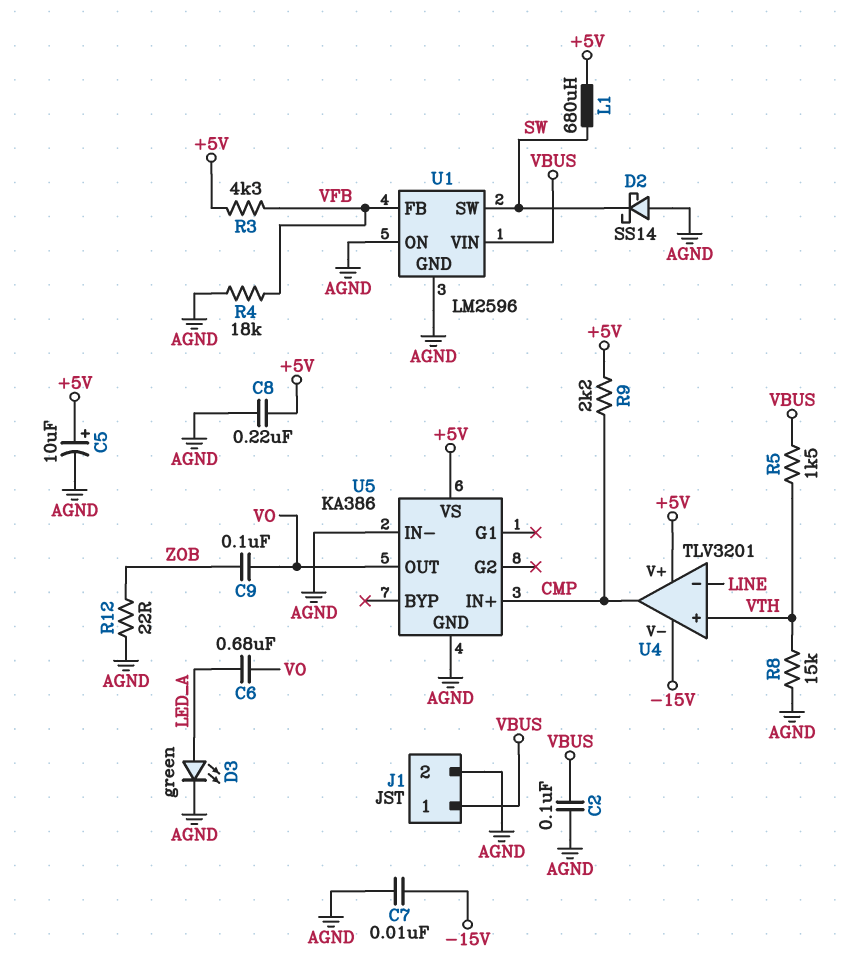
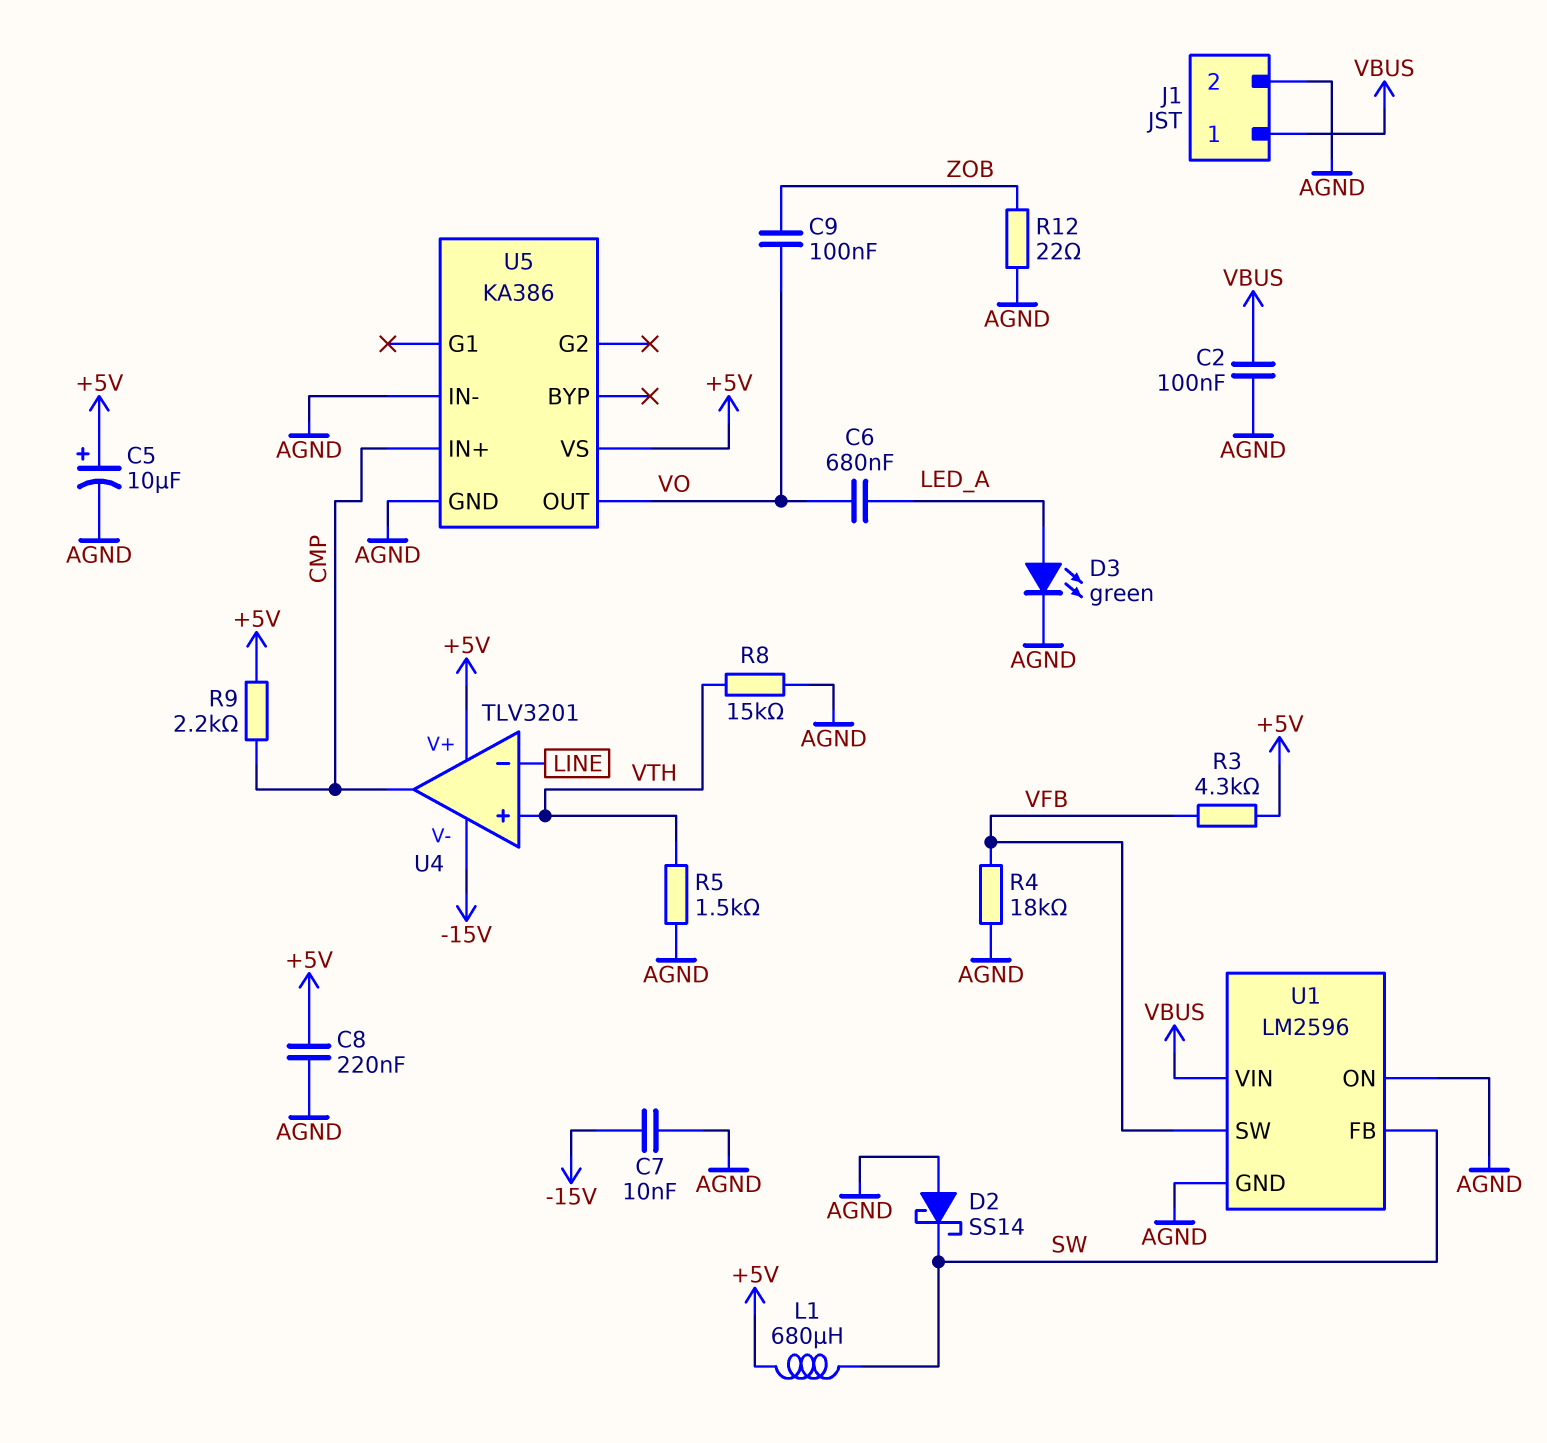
R5: 1.5k (VBUS, VTH) -> 1.5k (AGND, VTH)
U1 pin FB: VFB -> SW
U1 pin SW: SW -> VFB

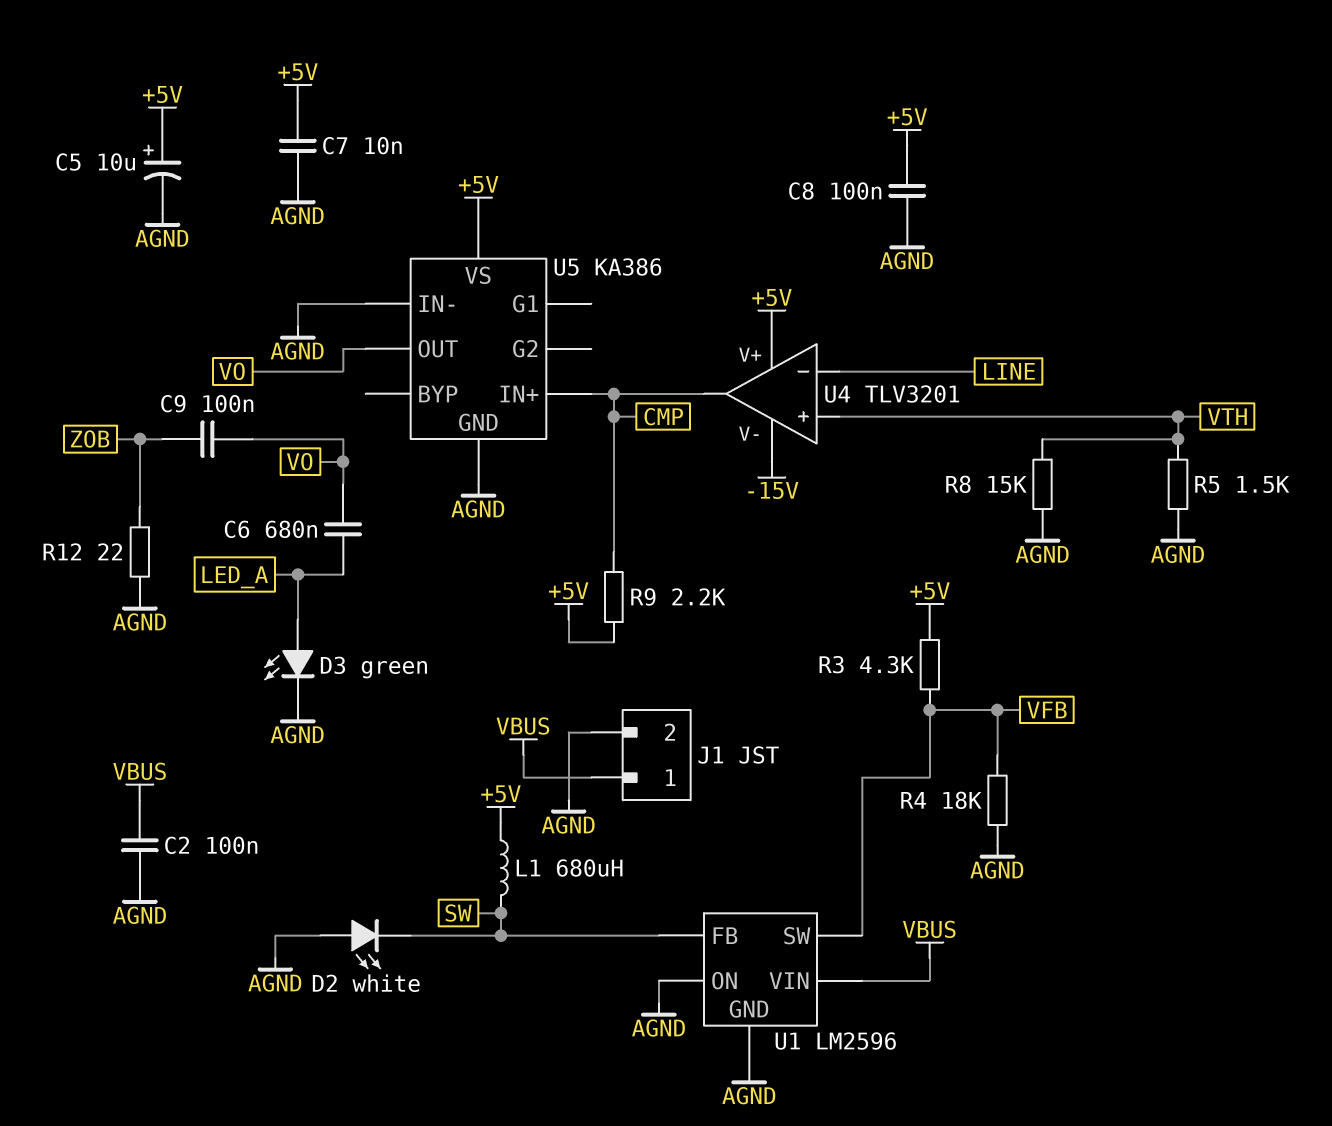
C7: 10nF (-15V, AGND) -> 10nF (+5V, AGND)
C8: 220nF (+5V, AGND) -> 100nF (+5V, AGND)
D2: schottky SS14 (A AGND, K SW) -> LED white (A AGND, K SW)

